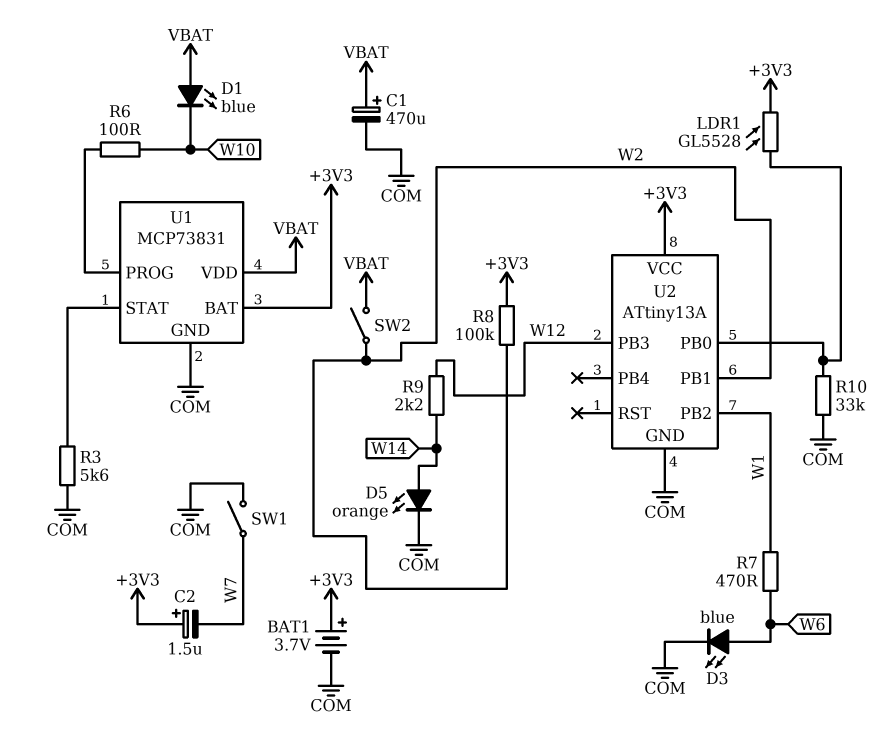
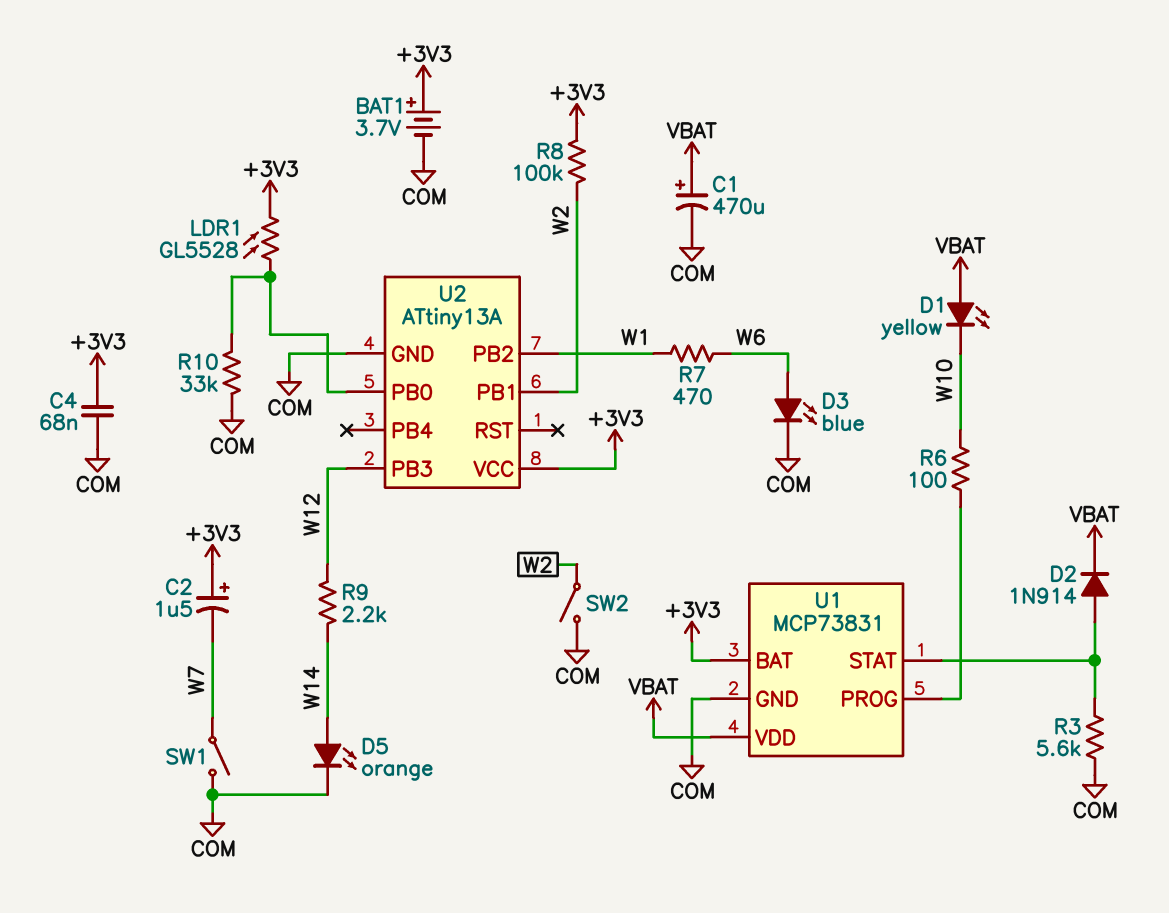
C4: none -> 68nF (+3V3, COM)
D1: LED blue (A VBAT, K W10) -> LED yellow (A VBAT, K W10)
D2: none -> diode 1N914 (A U1/STAT, K VBAT)
SW2: switch (VBAT, W2) -> switch (COM, W2)

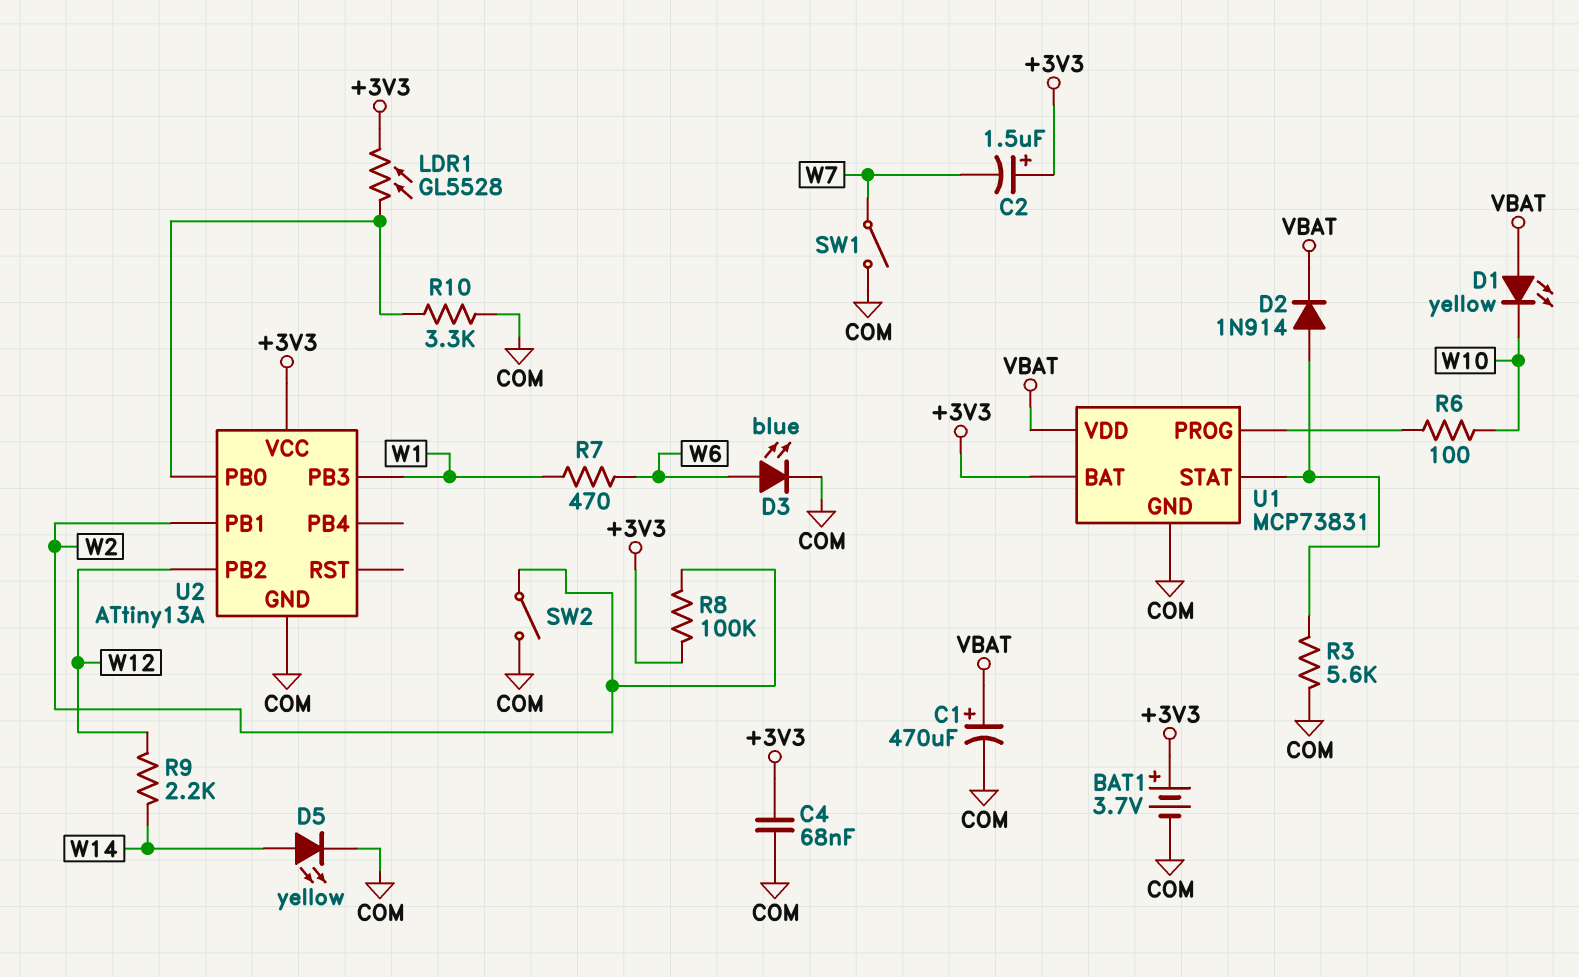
D5: LED orange (A W14, K COM) -> LED yellow (A W14, K COM)
R10: 33k (COM, U2/PB0) -> 3.3k (COM, U2/PB0)
U2 pin PB2: W1 -> W12
U2 pin PB3: W12 -> W1

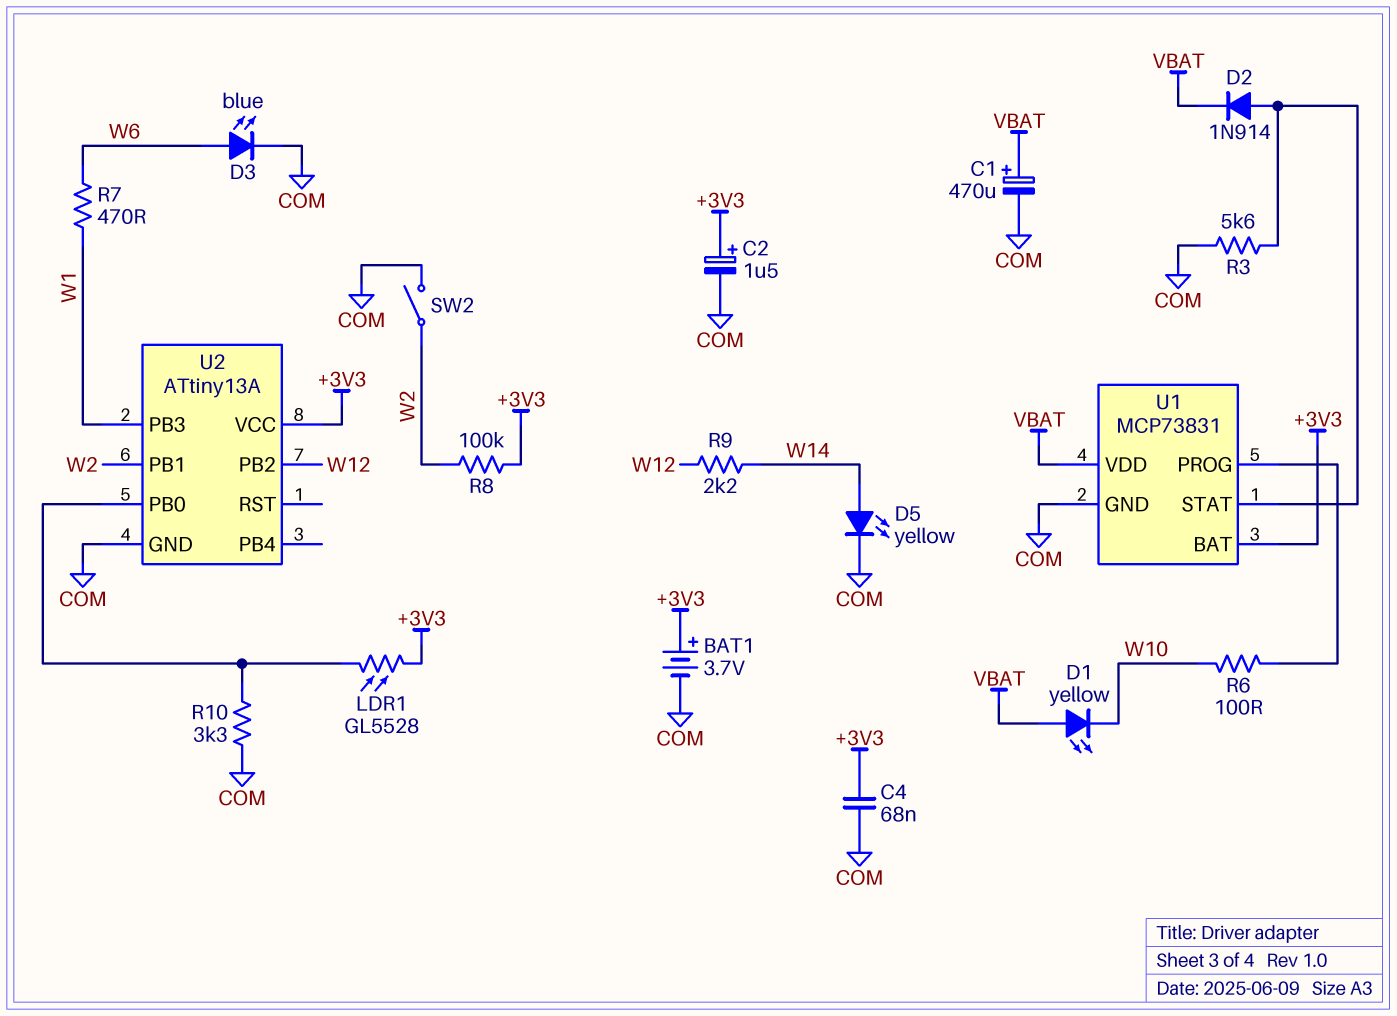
C2: 1.5uF (plus +3V3, minus W7) -> 1.5uF (plus +3V3, minus COM)
SW1: switch (COM, W7) -> none

